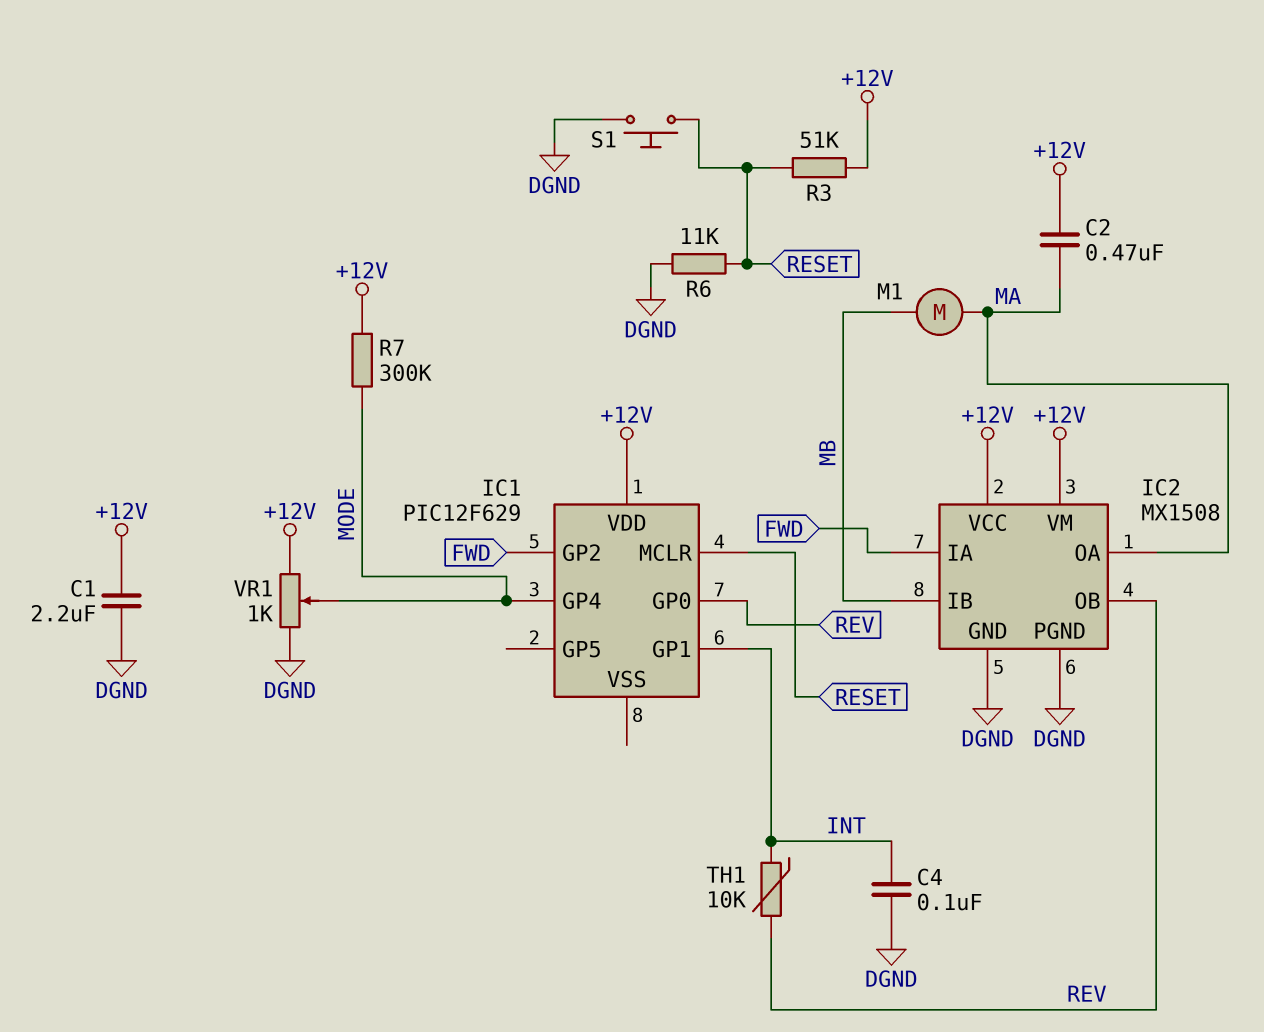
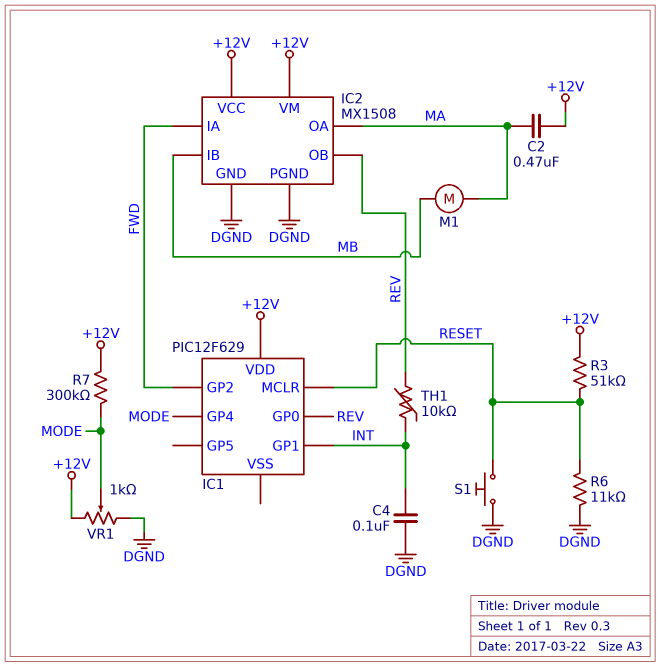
C1: 2.2uF (+12V, DGND) -> none

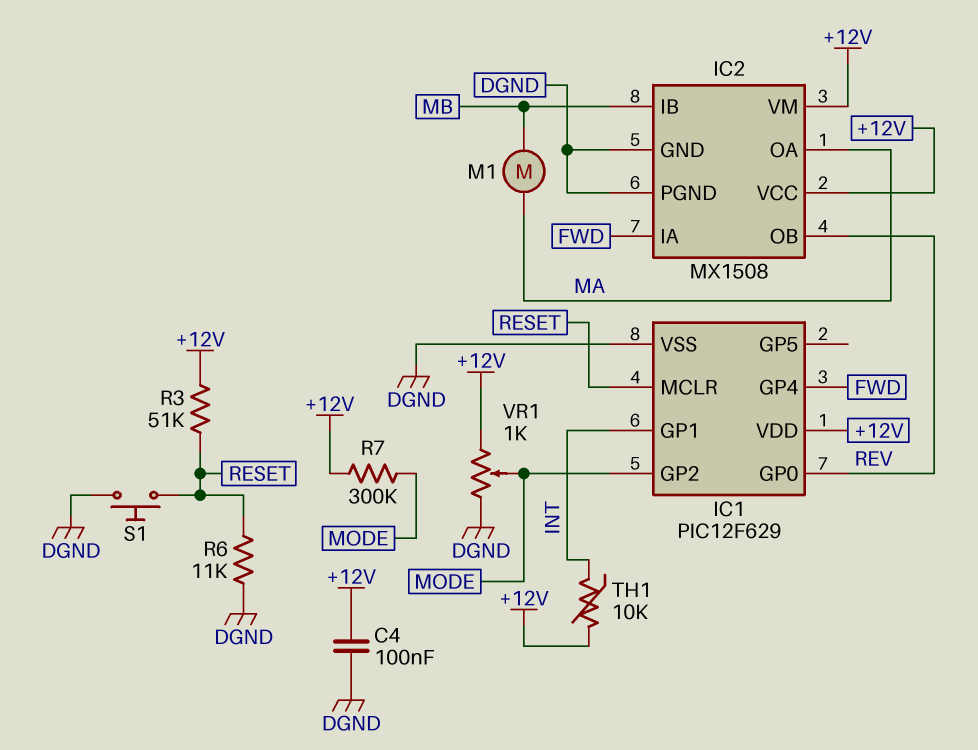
C2: 470nF (+12V, MA) -> none
C4: 100nF (DGND, INT) -> 100nF (+12V, DGND)
IC1 pin GP2: FWD -> MODE
IC1 pin GP4: MODE -> FWD
IC1 pin VSS: none -> DGND
TH1: 10k (INT, REV) -> 10k (+12V, INT)

